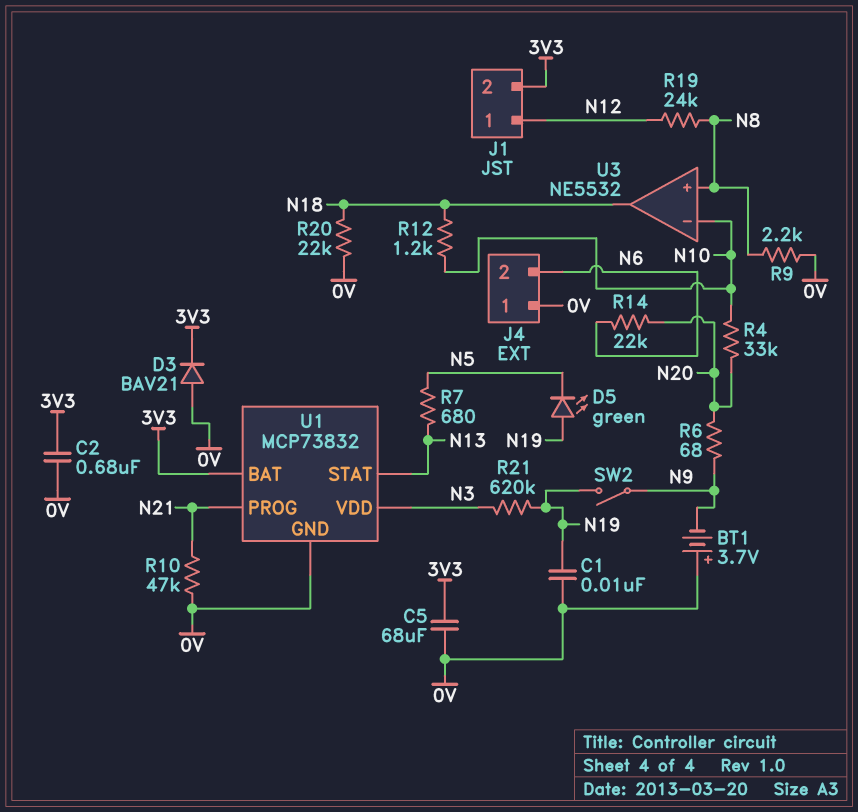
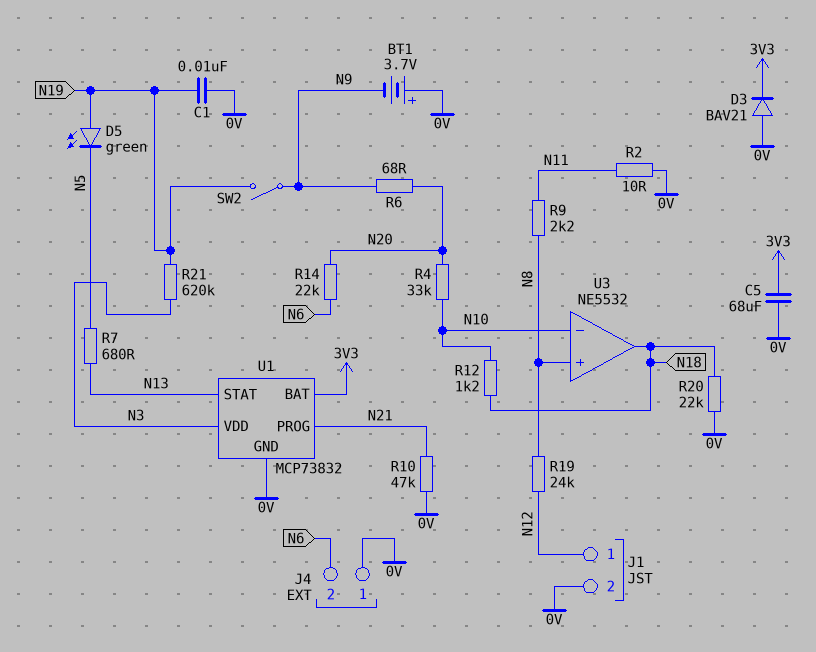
C2: 680nF (0V, 3V3) -> none
J1 pin 2: 3V3 -> 0V
R2: none -> 10 (0V, N11)
R9: 2.2k (0V, N8) -> 2.2k (N8, N11)

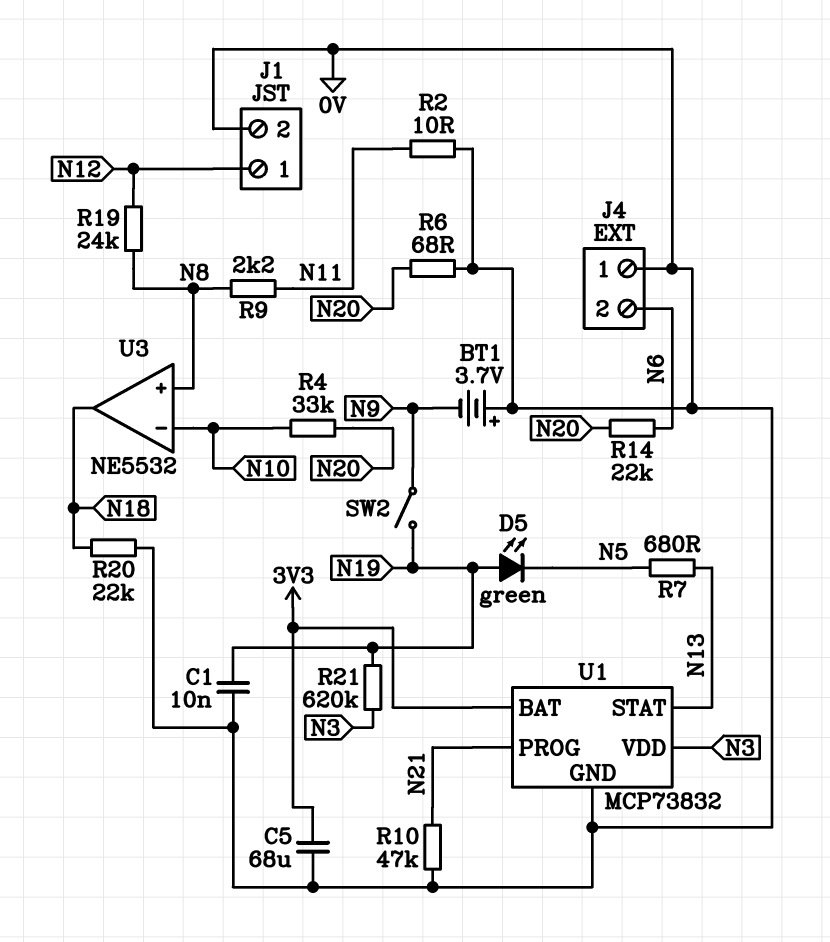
D3: diode BAV21 (A 0V, K 3V3) -> none
R6: 68 (N9, N20) -> 68 (0V, N20)
R12: 1.2k (N10, N18) -> none

